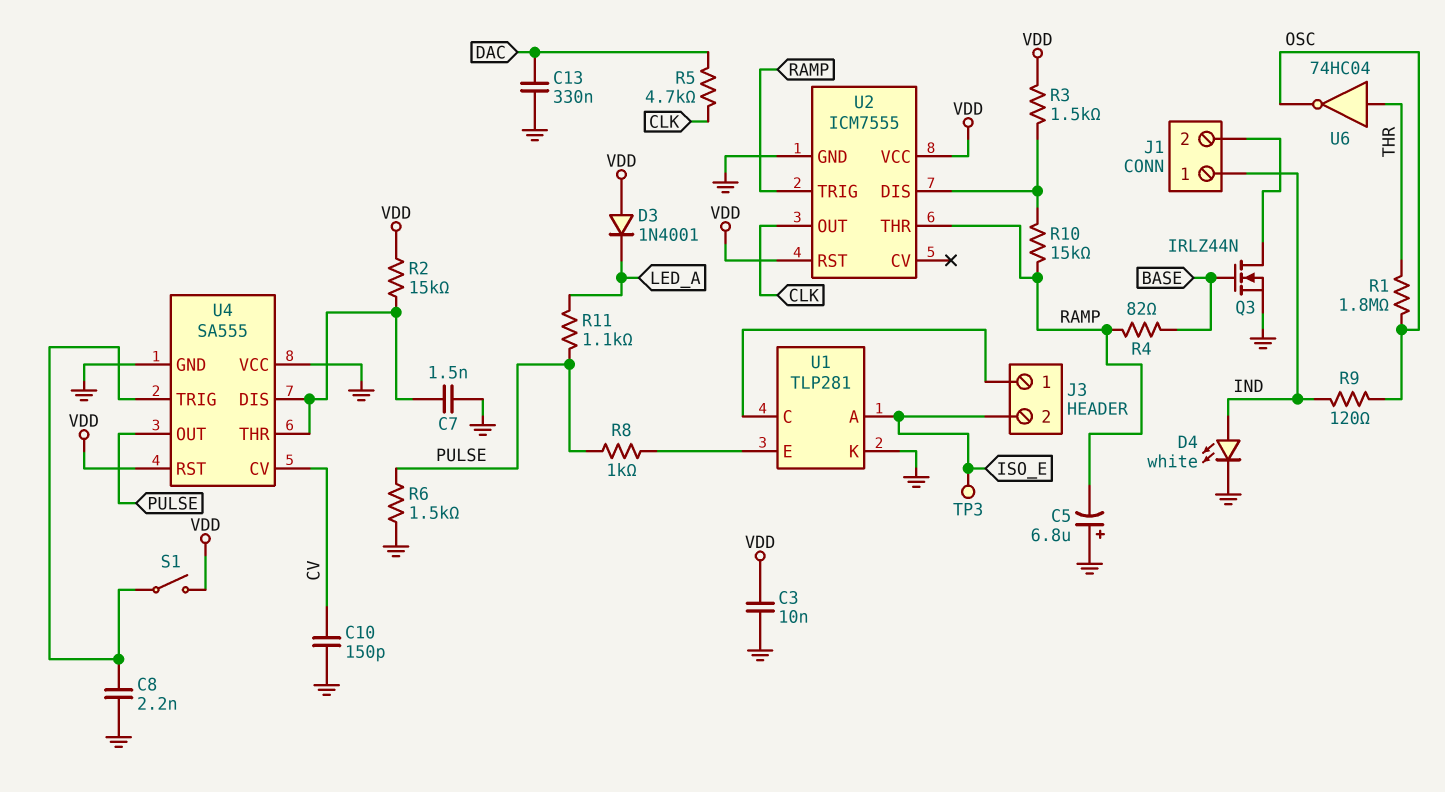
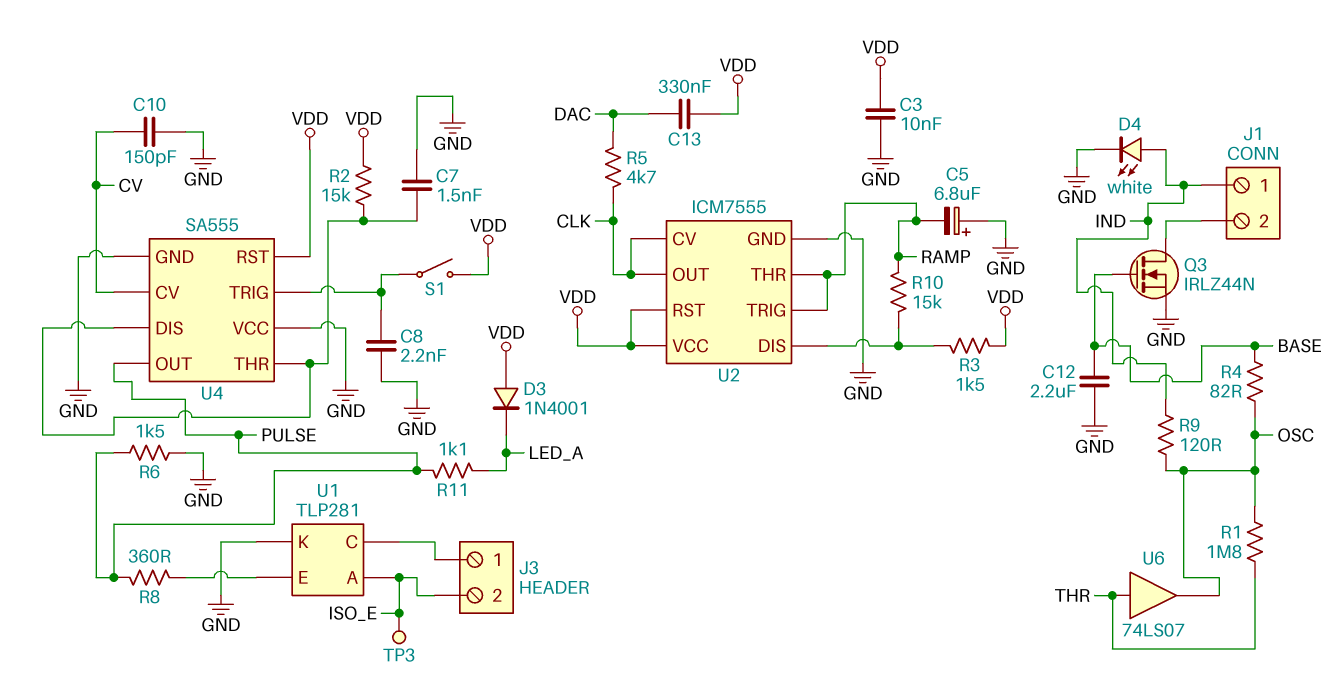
C12: none -> 2.2uF (BASE, GND)
C13: 330nF (DAC, GND) -> 330nF (DAC, VDD)
R4: 82 (BASE, RAMP) -> 82 (BASE, OSC)
R8: 1k (PULSE, U1/E) -> 360 (PULSE, U1/E)
U2 pin CV: none -> CLK
U6: NOT 74HC04 (in THR, out OSC) -> buffer 74LS07 (in THR, out OSC)

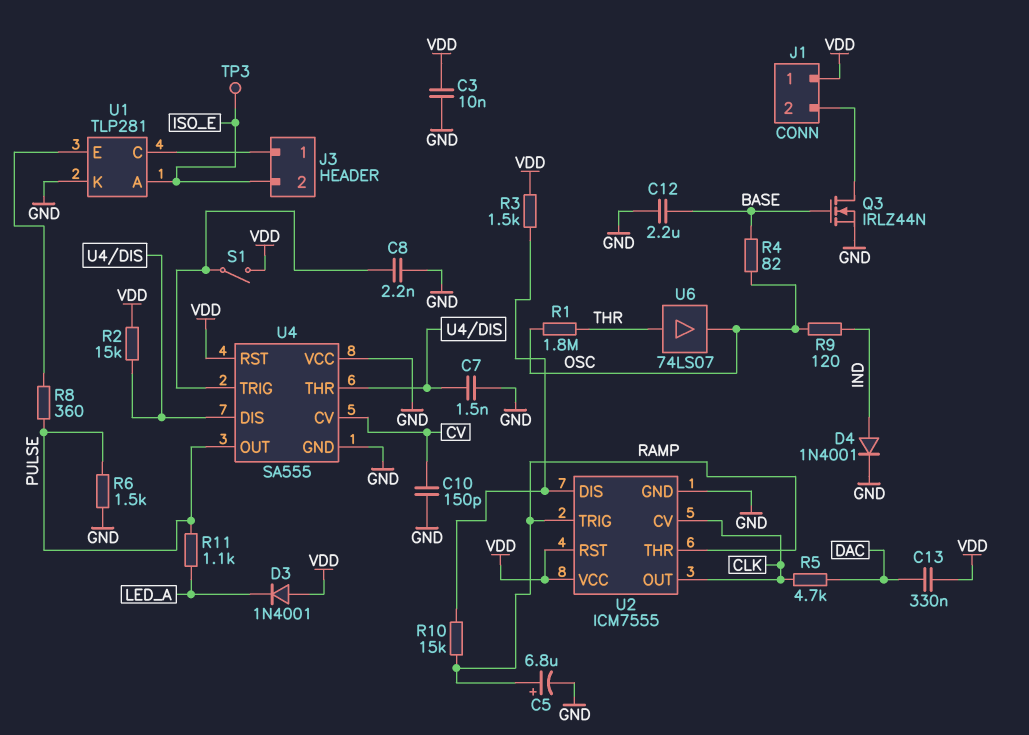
C5: 6.8uF (plus GND, minus RAMP) -> 6.8uF (plus RAMP, minus GND)
D4: LED white (A IND, K GND) -> diode 1N4001 (A IND, K GND)
J1 pin 1: IND -> VDD

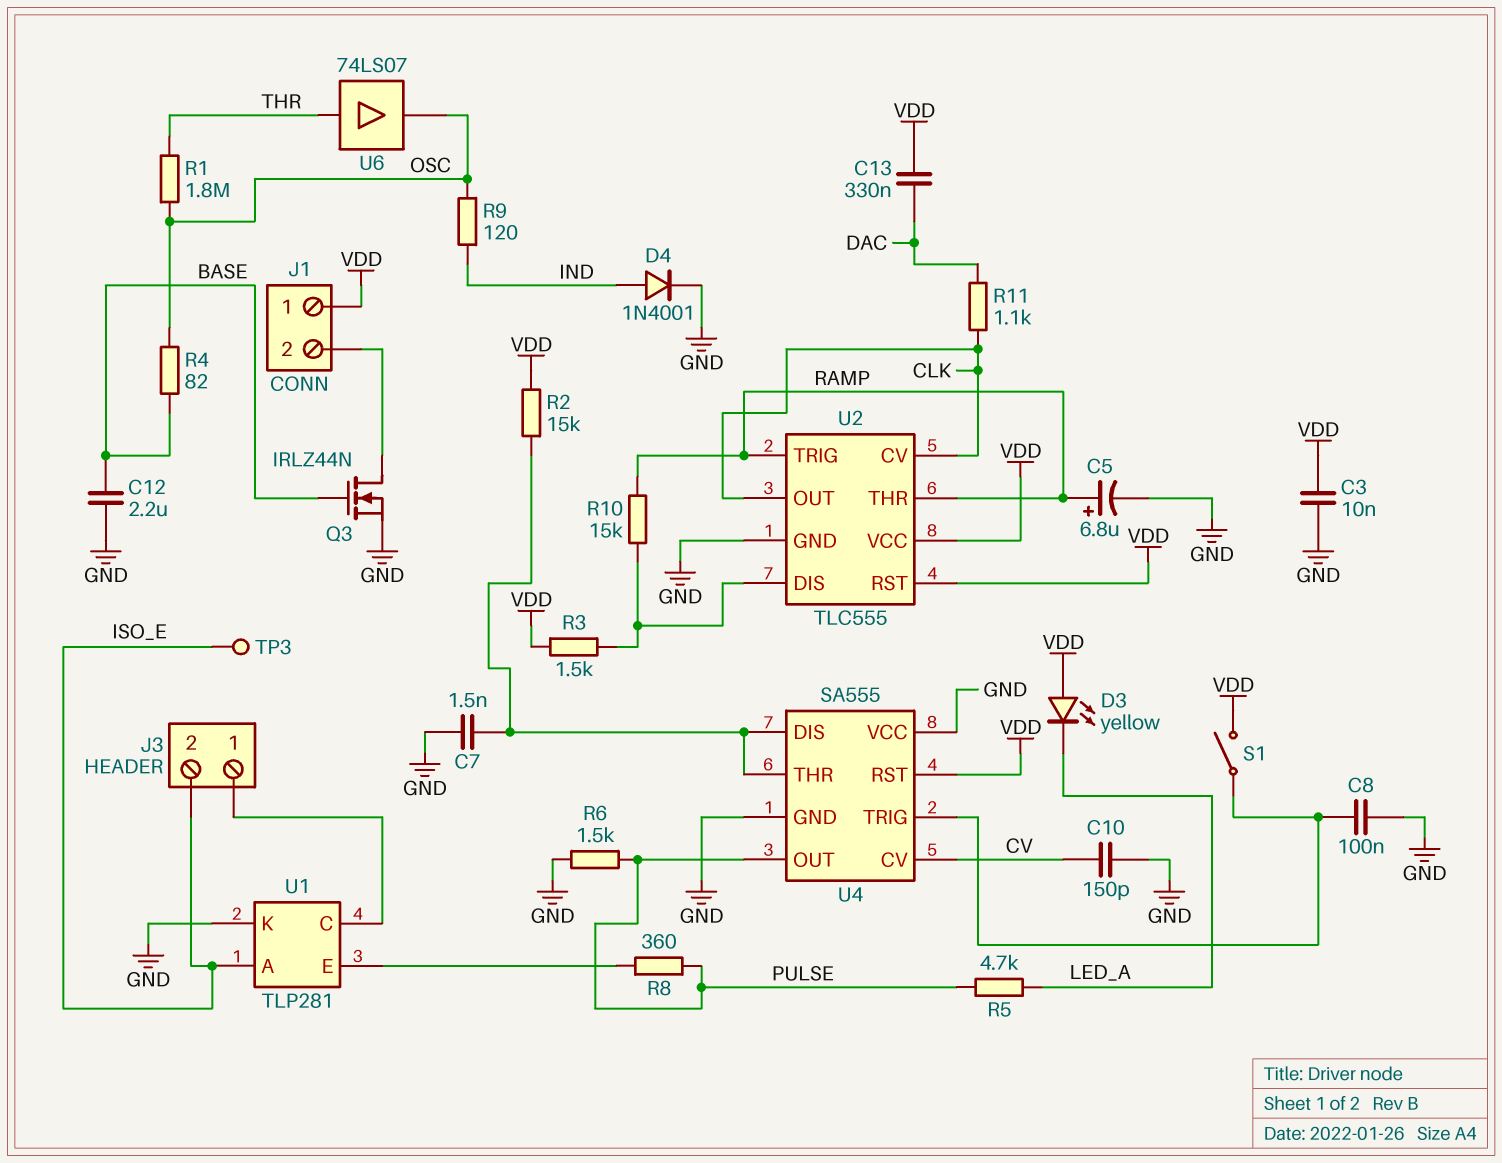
C8: 2.2nF (GND, U4/TRIG) -> 100nF (GND, U4/TRIG)
D3: diode 1N4001 (A VDD, K LED_A) -> LED yellow (A VDD, K LED_A)
R5: 4.7k (CLK, DAC) -> 4.7k (LED_A, PULSE)
R11: 1.1k (LED_A, PULSE) -> 1.1k (CLK, DAC)
U2: ICM7555 -> TLC555

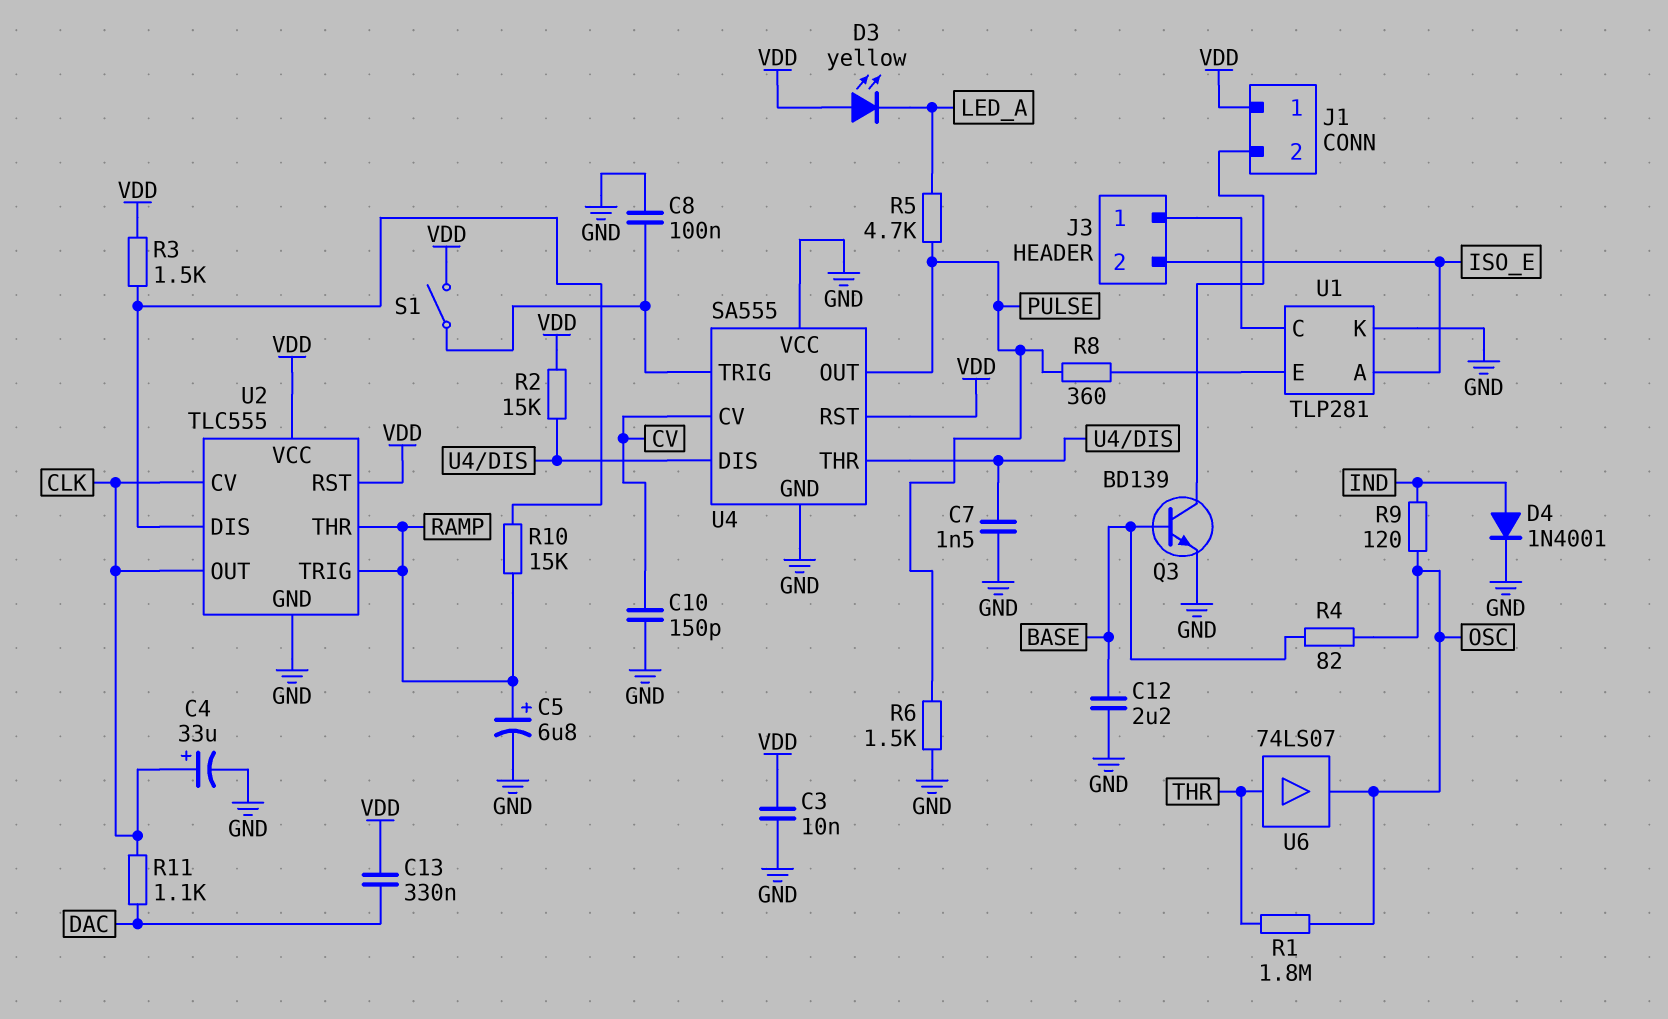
C4: none -> 33uF (plus CLK, minus GND)
Q3: NMOS IRLZ44N (G BASE, D J1/2, S GND) -> NPN BD139 (B BASE, C J1/2, E GND)
TP3: test point (ISO_E) -> none

